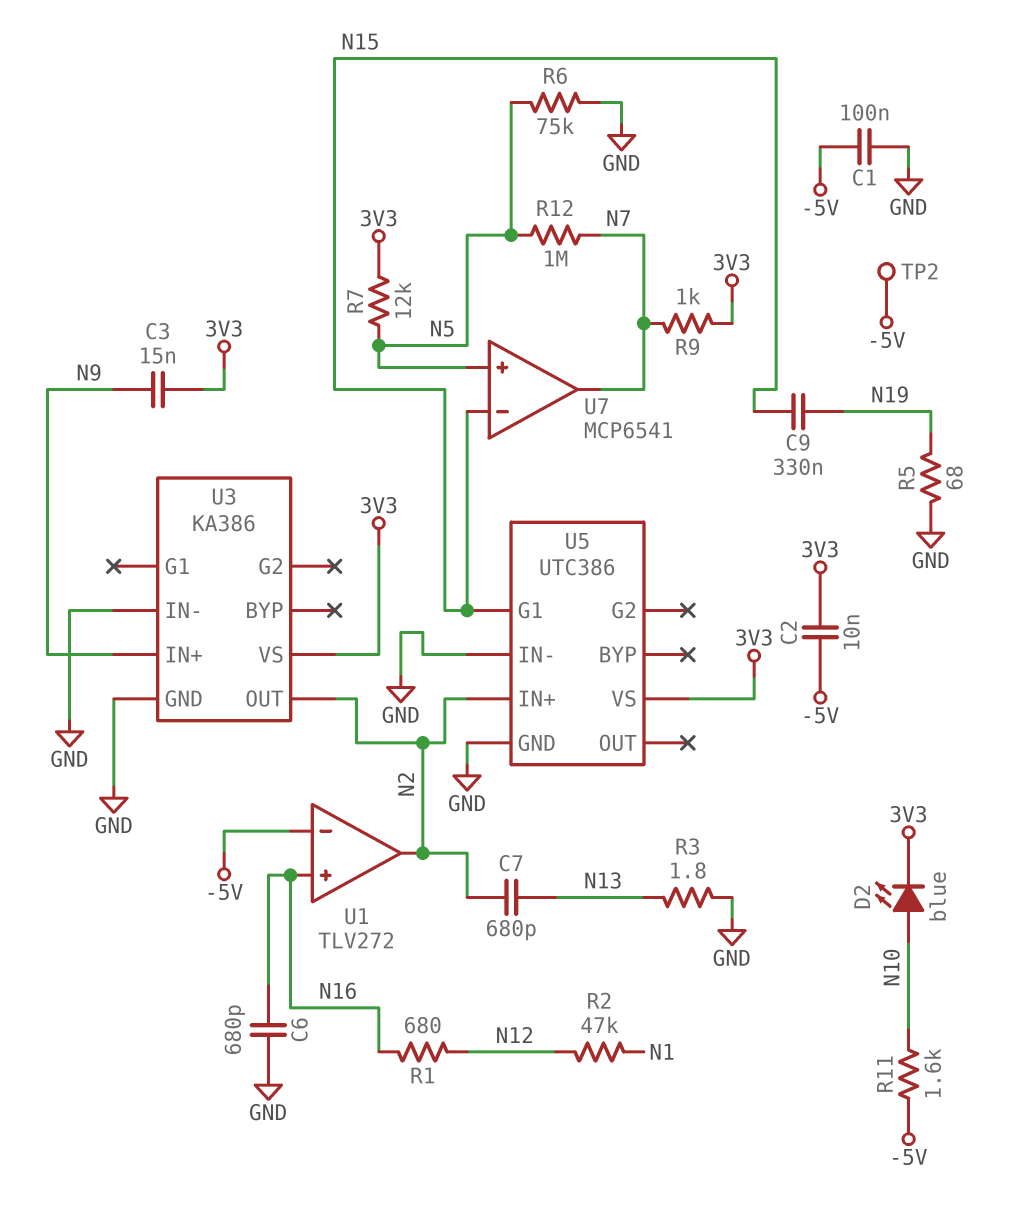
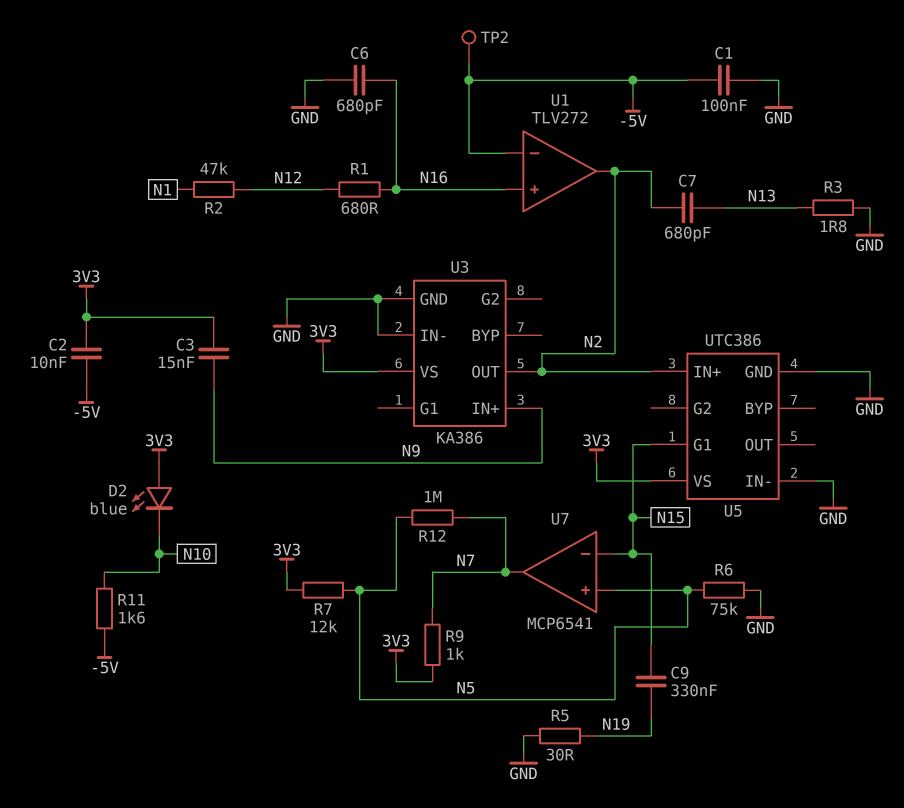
D2: LED blue (A N10, K 3V3) -> LED blue (A 3V3, K N10)
R5: 68 (GND, N19) -> 30 (GND, N19)

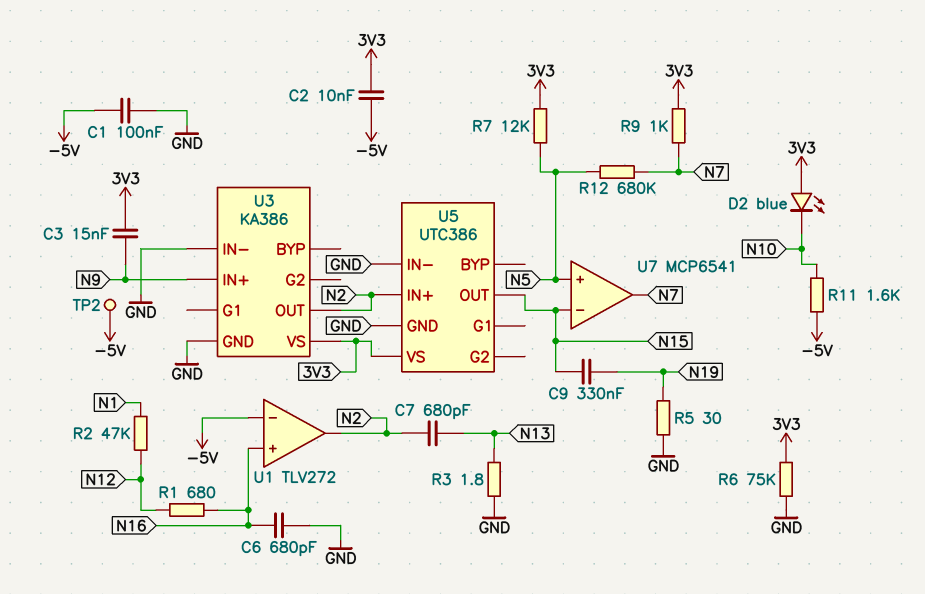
R6: 75k (GND, N5) -> 75k (3V3, GND)
R12: 1M (N5, N7) -> 680k (N5, N7)
U5 pin G1: N15 -> none
U5 pin OUT: none -> N15

